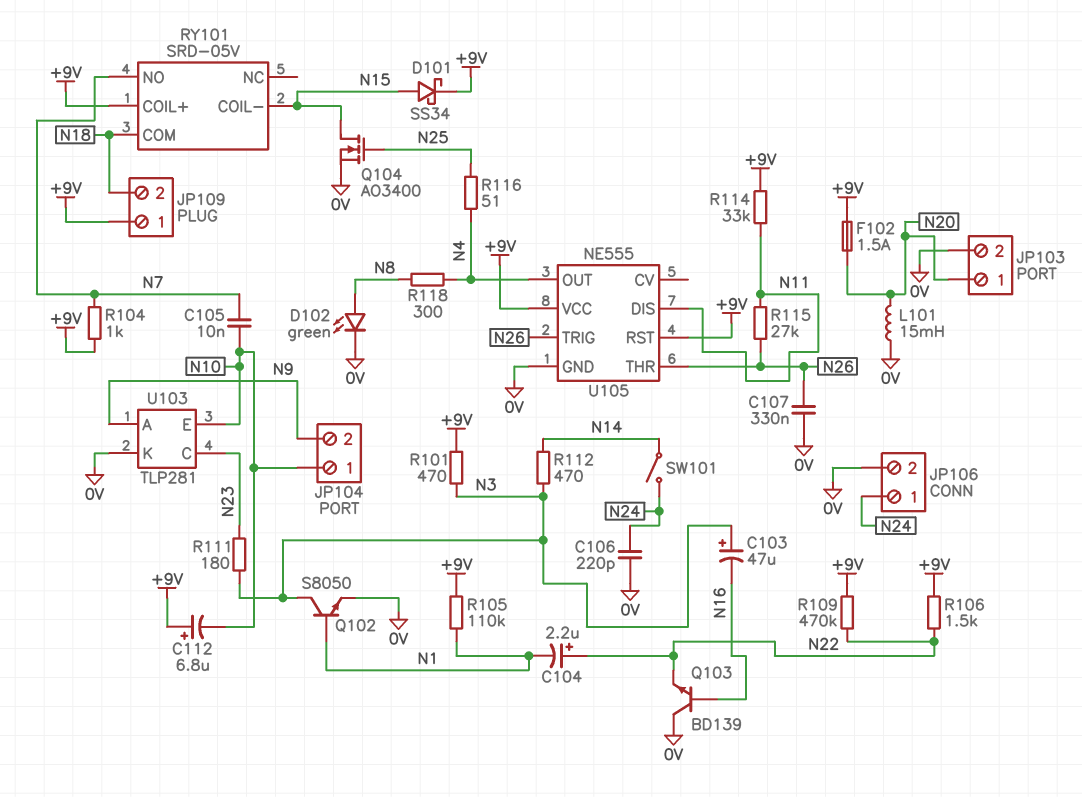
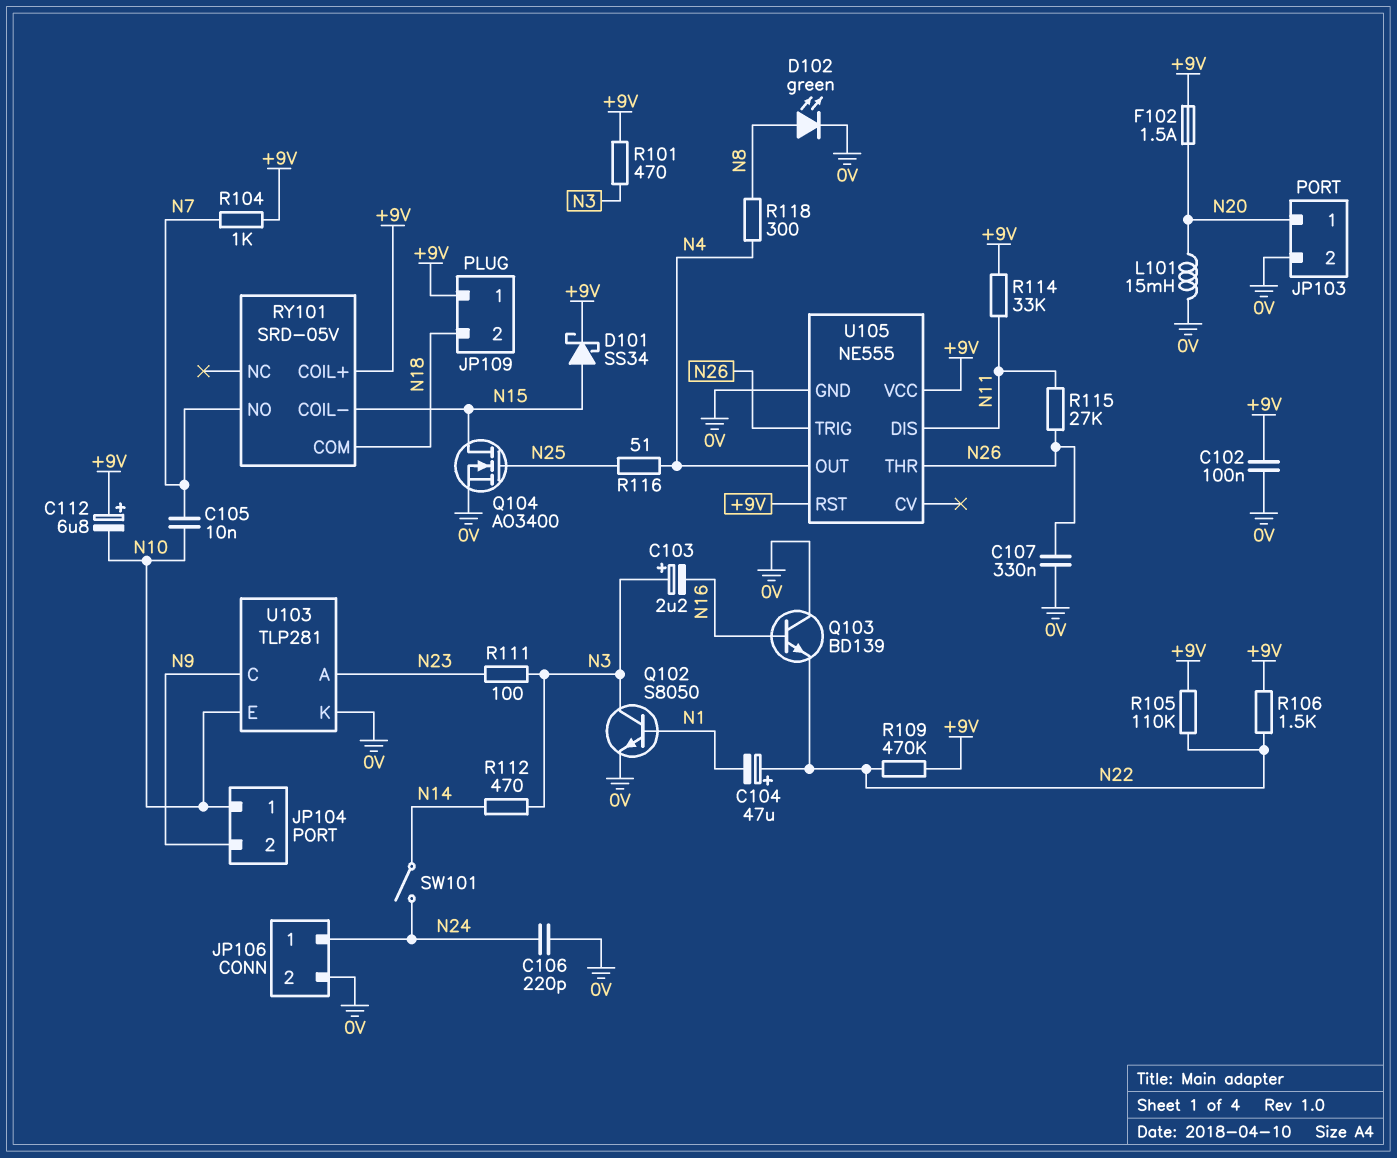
C102: none -> 100nF (+9V, 0V)
C103: 47uF (plus N3, minus N16) -> 2.2uF (plus N3, minus N16)
C104: 2.2uF (plus N22, minus N1) -> 47uF (plus N22, minus N1)
R105: 110k (+9V, N1) -> 110k (+9V, N22)
R111: 180 (N3, N23) -> 100 (N3, N23)
U103 pin A: N9 -> N23
U103 pin C: N23 -> N9

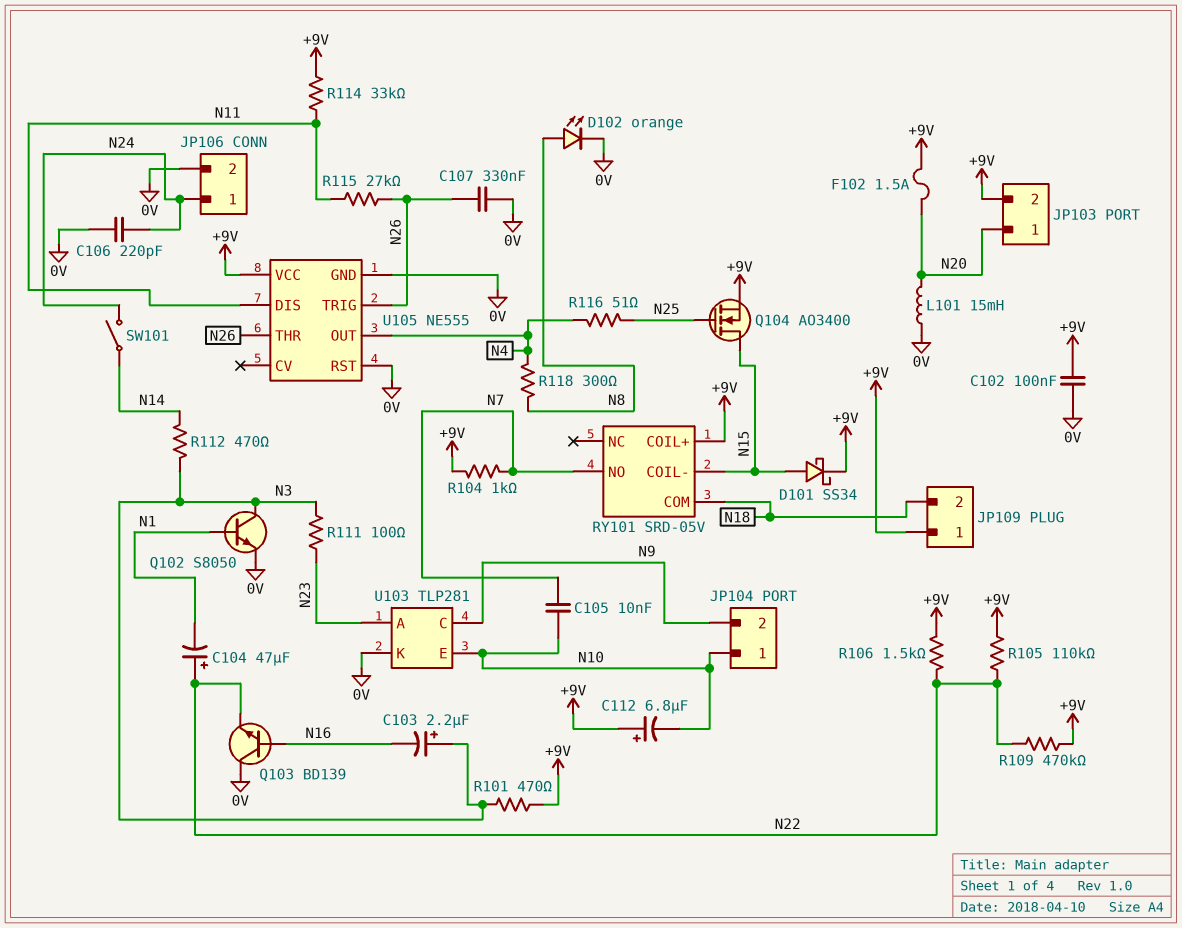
D102: LED green (A N8, K 0V) -> LED orange (A N8, K 0V)
JP103 pin 2: 0V -> +9V
Q104: NMOS AO3400 (G N25, D N15, S 0V) -> NMOS AO3400 (G N25, D N15, S +9V)
U105 pin RST: +9V -> 0V

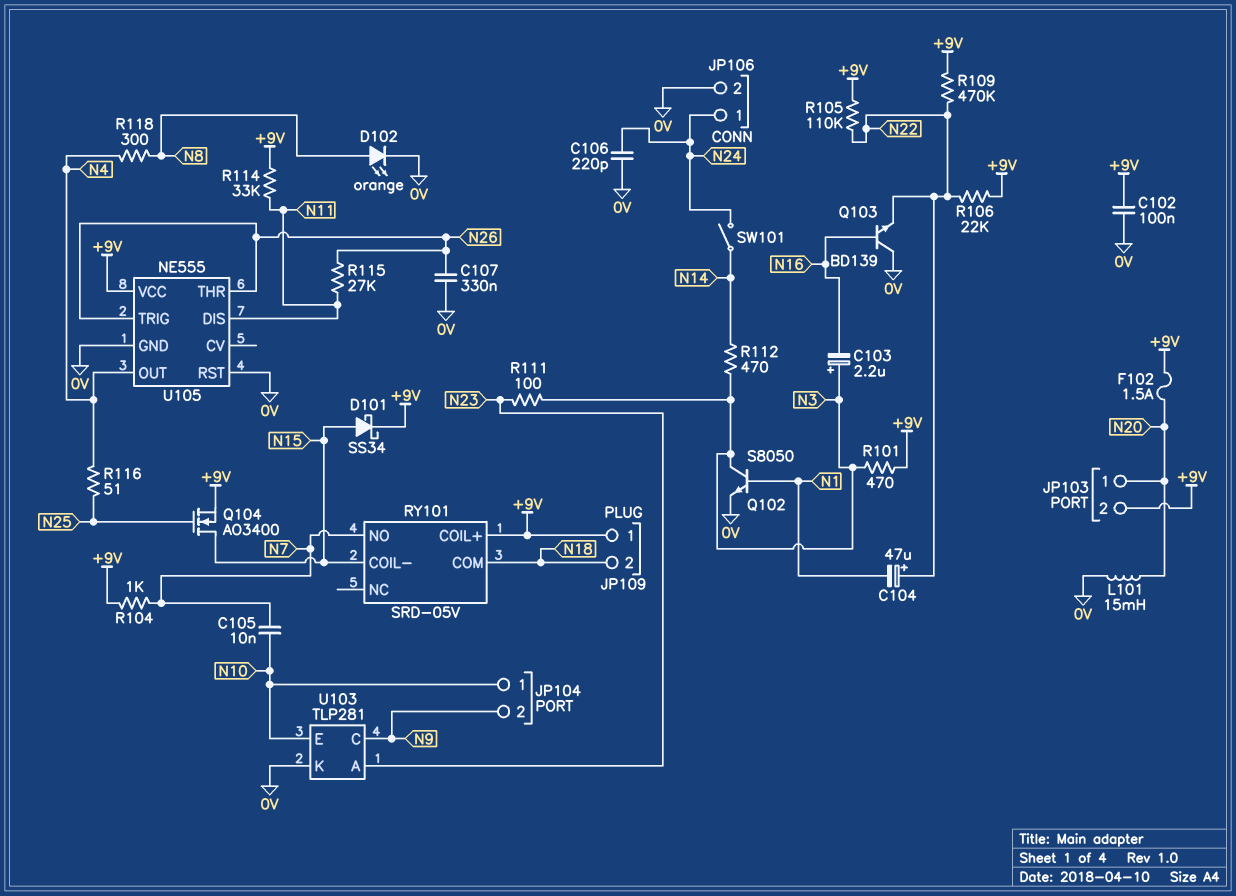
C112: 6.8uF (plus +9V, minus N10) -> none
R106: 1.5k (+9V, N22) -> 22k (+9V, N22)

